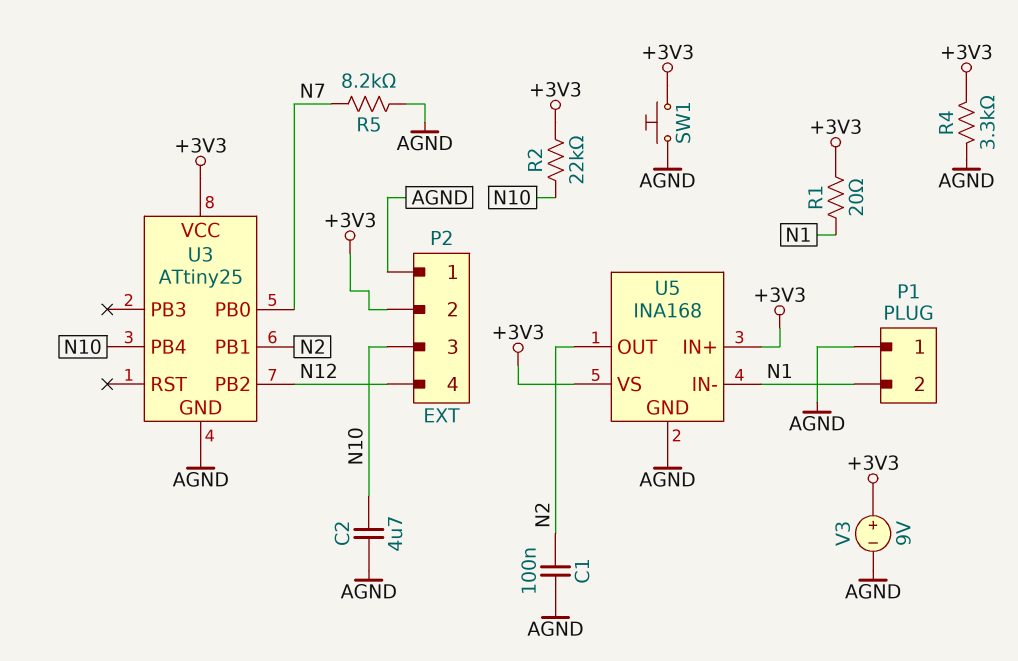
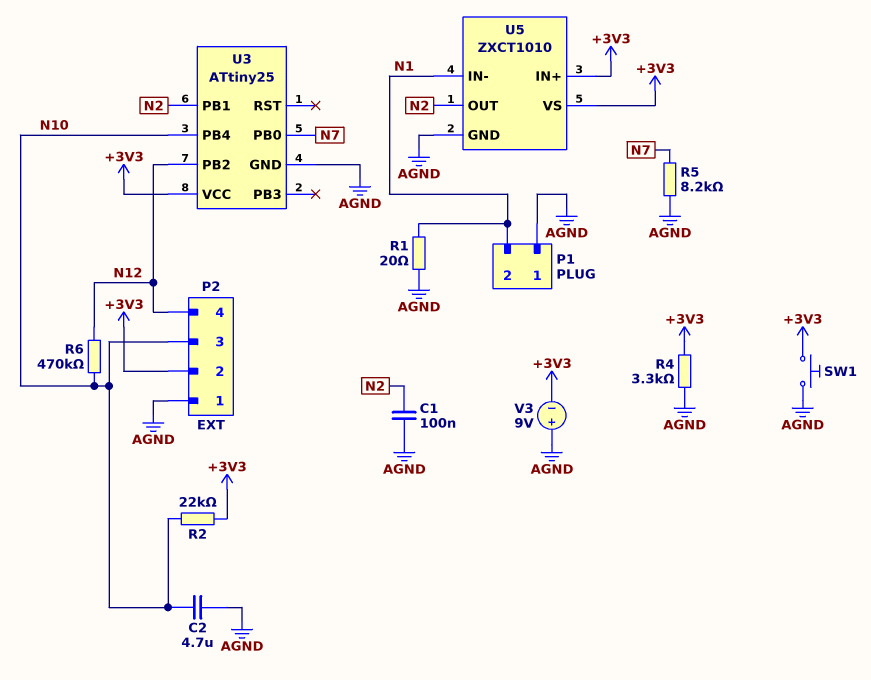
R1: 20 (+3V3, N1) -> 20 (AGND, N1)
R6: none -> 470k (N10, N12)
U5: INA168 -> ZXCT1010
V3: 9V (plus +3V3, minus AGND) -> 9V (plus AGND, minus +3V3)

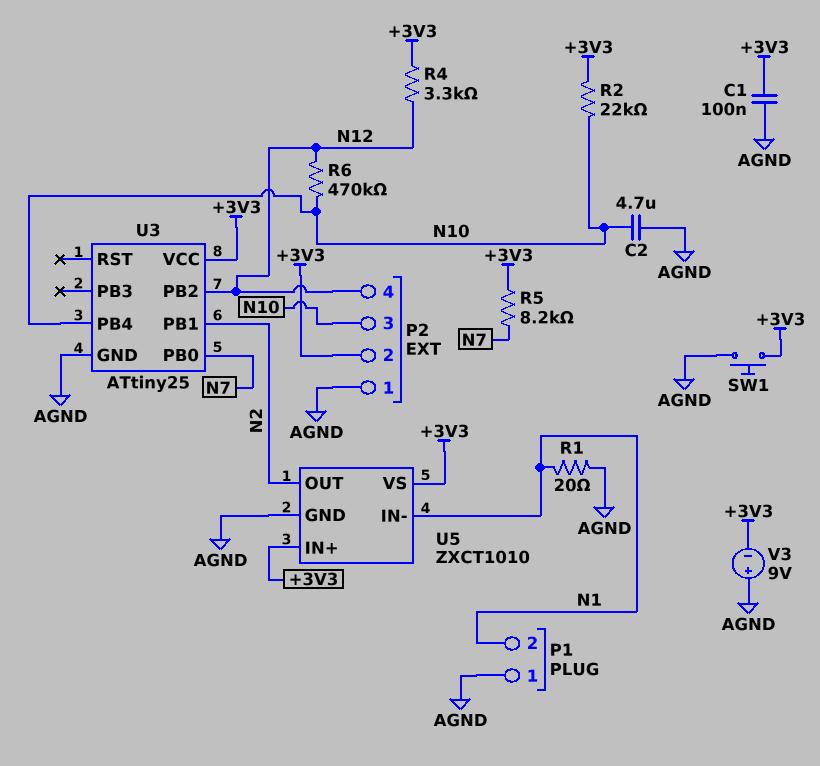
C1: 100nF (AGND, N2) -> 100nF (+3V3, AGND)
R4: 3.3k (+3V3, AGND) -> 3.3k (+3V3, N12)
R5: 8.2k (AGND, N7) -> 8.2k (+3V3, N7)

